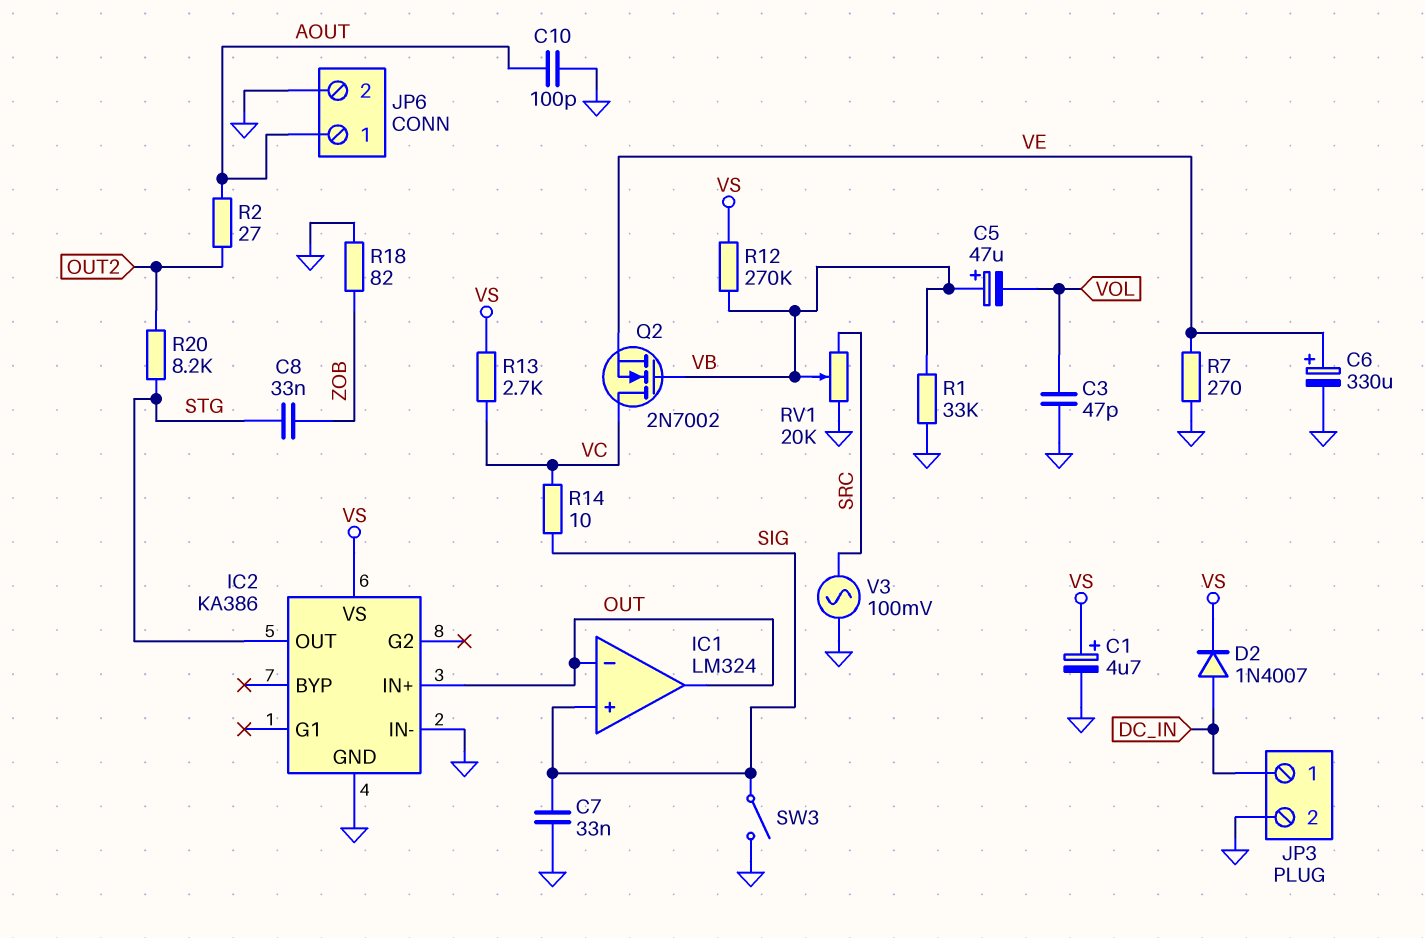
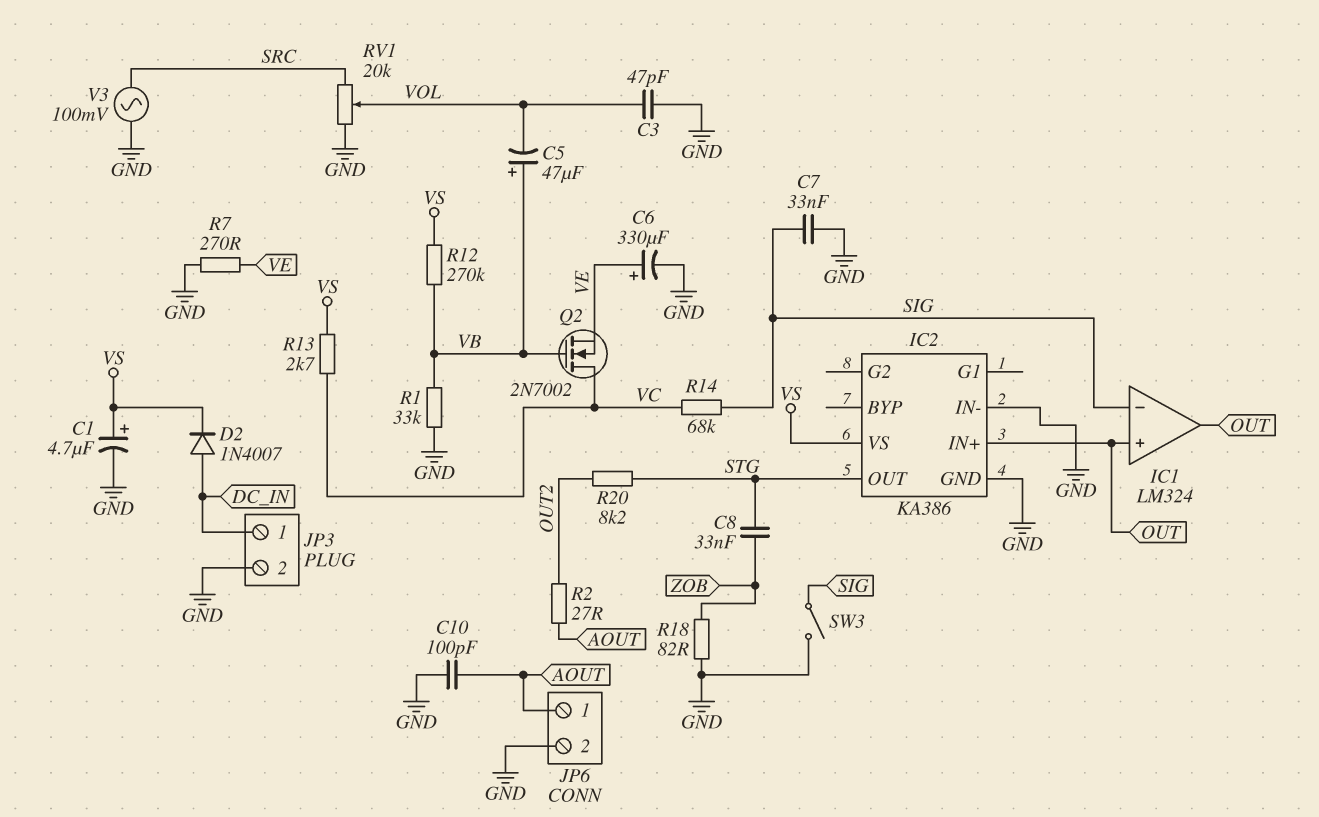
IC1 pin in+: SIG -> OUT
IC1 pin in-: OUT -> SIG
R14: 10 (SIG, VC) -> 68k (SIG, VC)
RV1: 20k (GND, SRC, wiper VB) -> 20k (GND, SRC, wiper VOL)

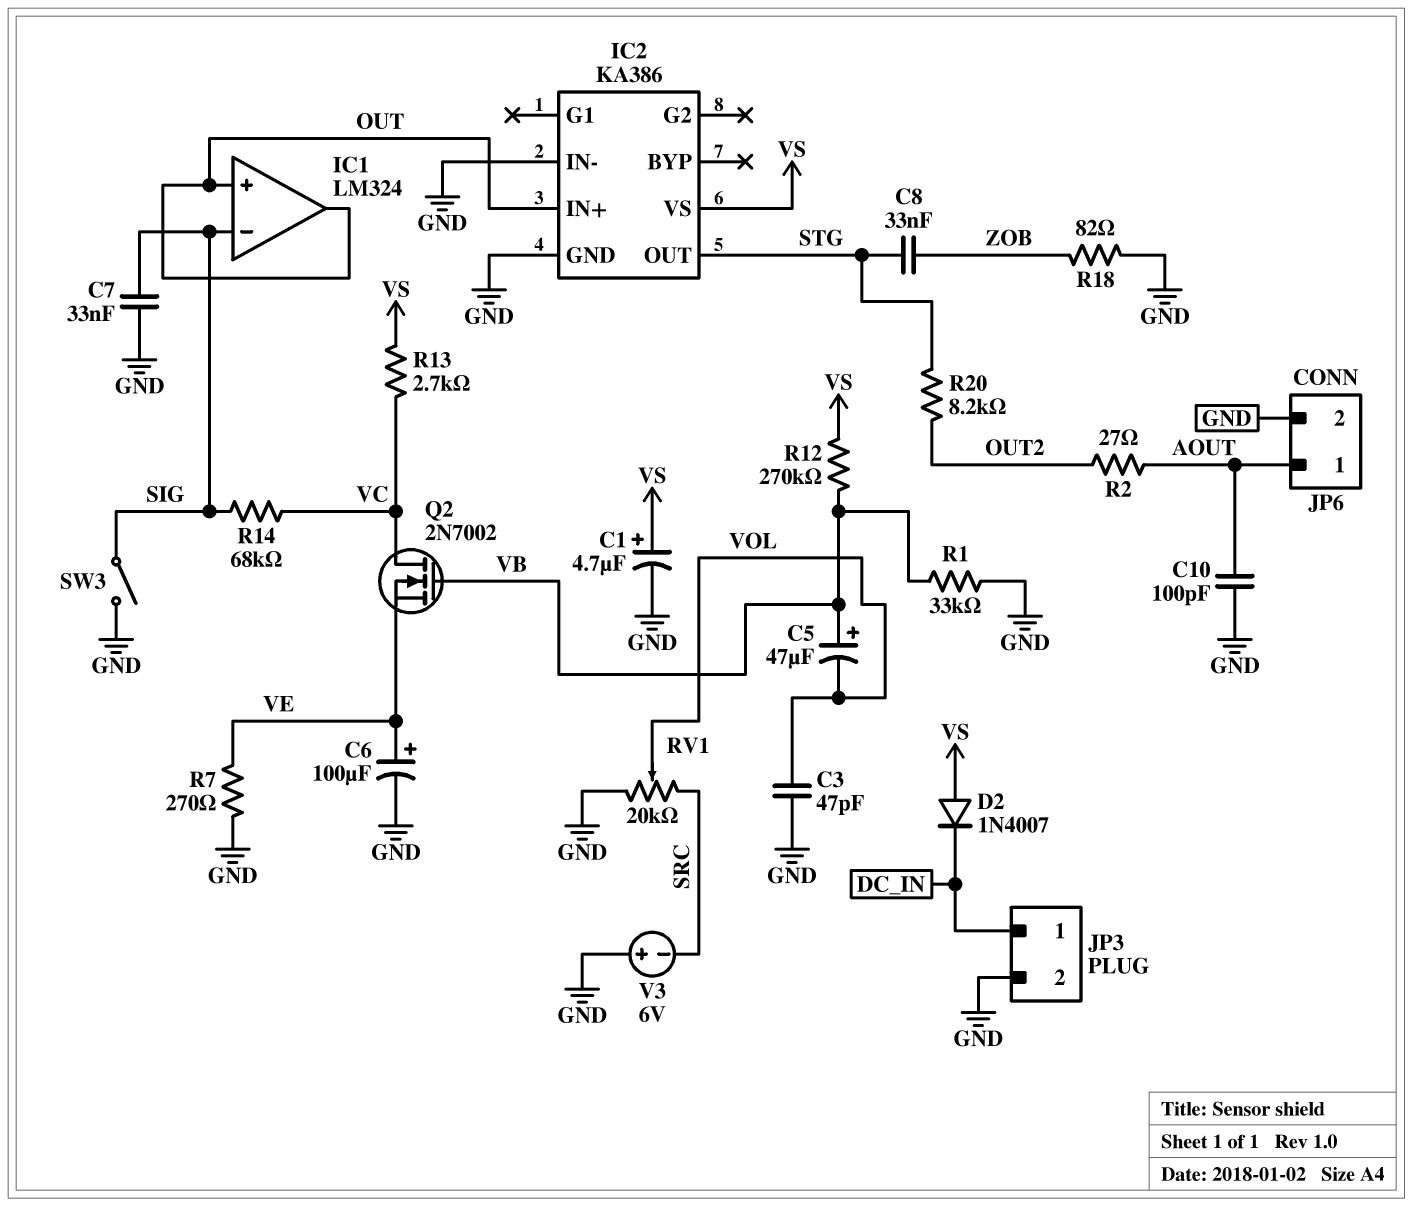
C6: 330uF (plus VE, minus GND) -> 100uF (plus VE, minus GND)
D2: diode 1N4007 (A DC_IN, K VS) -> diode 1N4007 (A VS, K DC_IN)
V3: AC 100mV (GND, SRC) -> 6V (plus GND, minus SRC)

